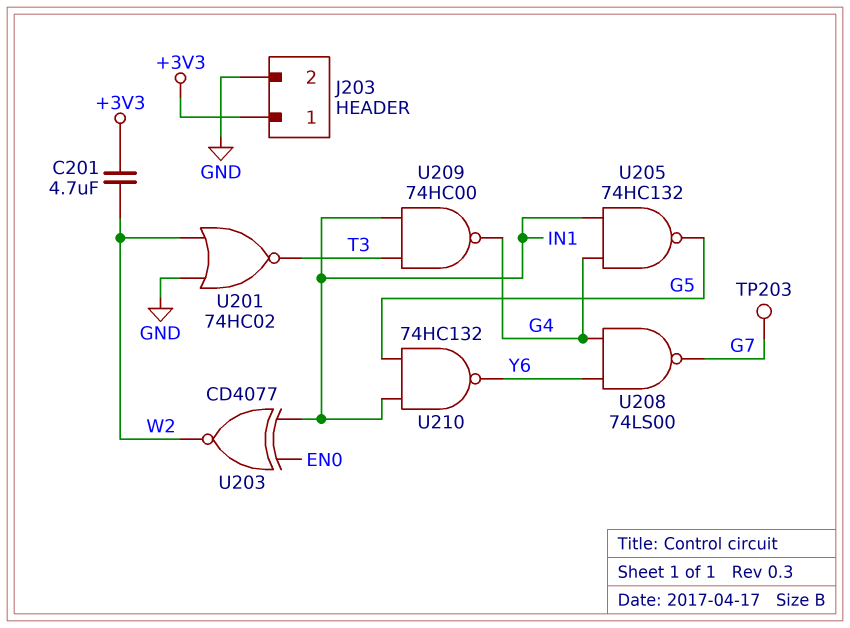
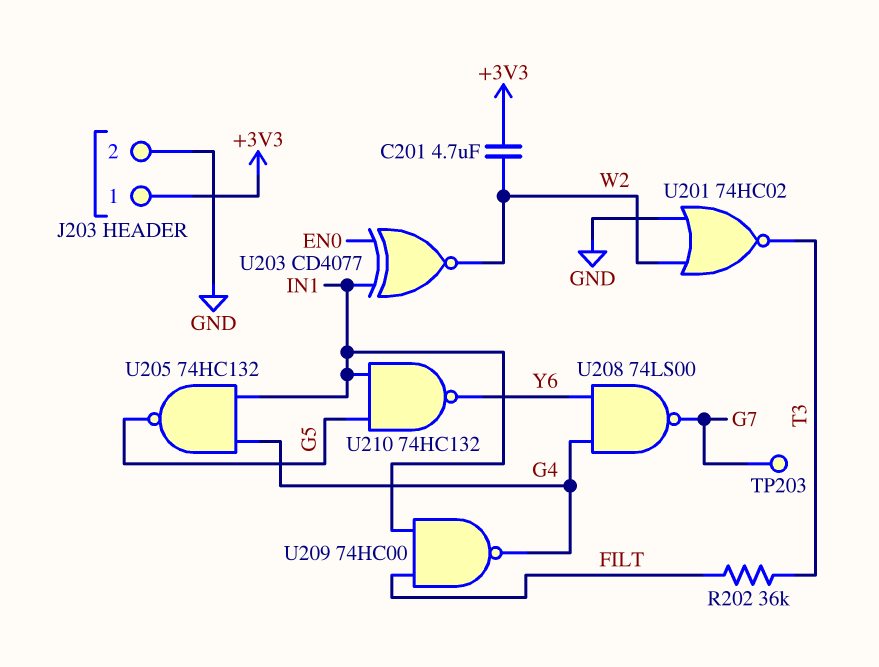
R202: none -> 36k (FILT, T3)
U209: NAND 74HC00 (in IN1, in T3, out G4) -> NAND 74HC00 (in FILT, in IN1, out G4)

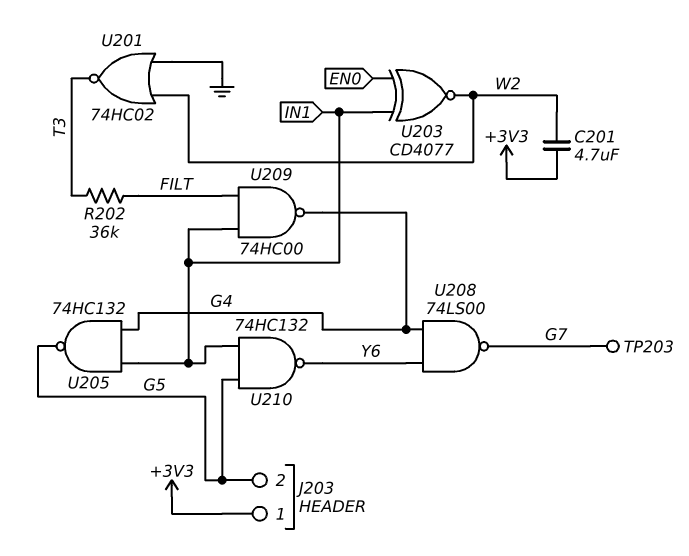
J203 pin 2: GND -> G5

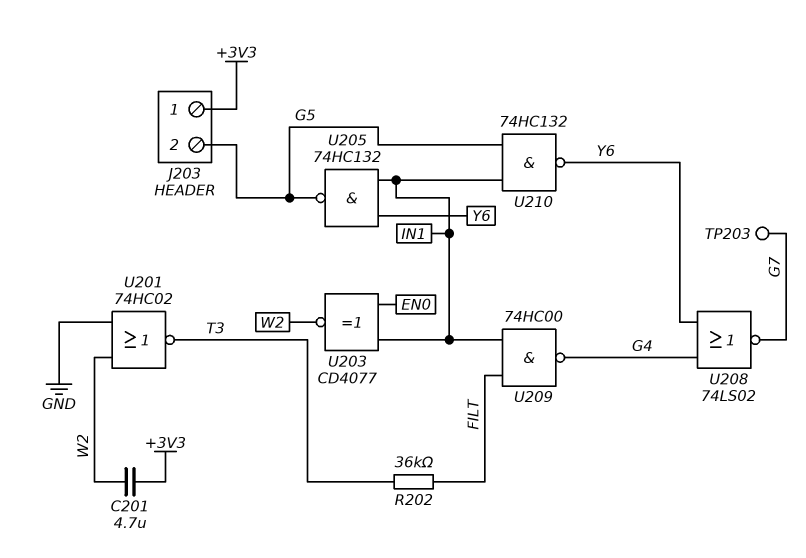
U205: NAND 74HC132 (in G4, in IN1, out G5) -> NAND 74HC132 (in IN1, in Y6, out G5)
U208: NAND 74LS00 (in G4, in Y6, out G7) -> NOR 74LS02 (in G4, in Y6, out G7)

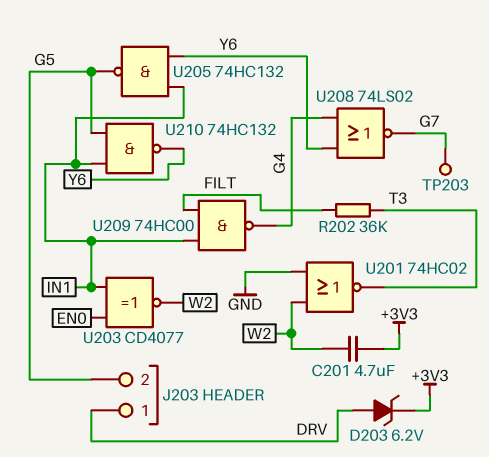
D203: none -> zener 6.2V (A DRV, K +3V3)
J203 pin 1: +3V3 -> DRV

